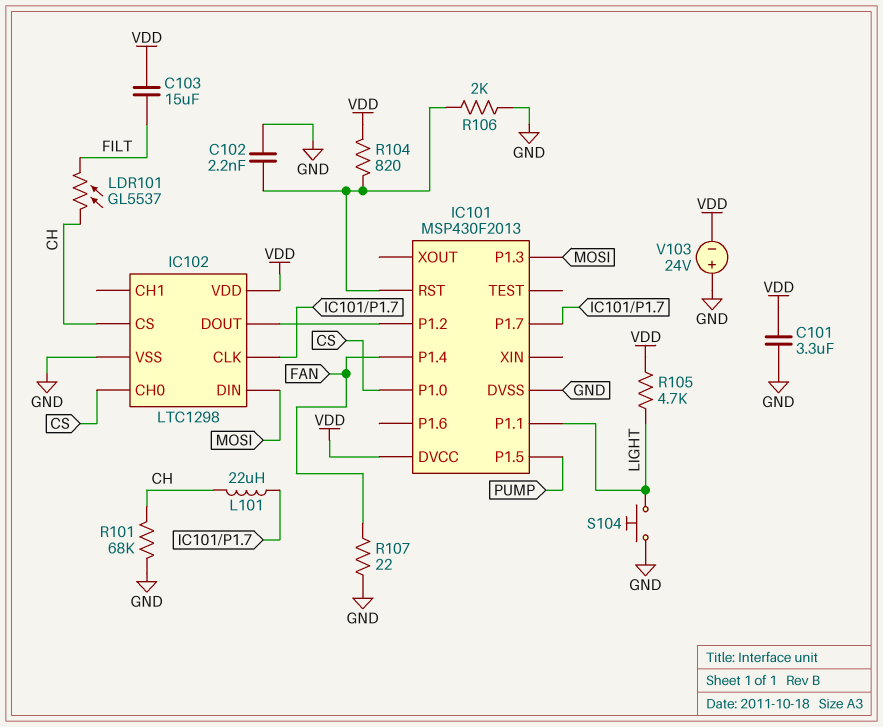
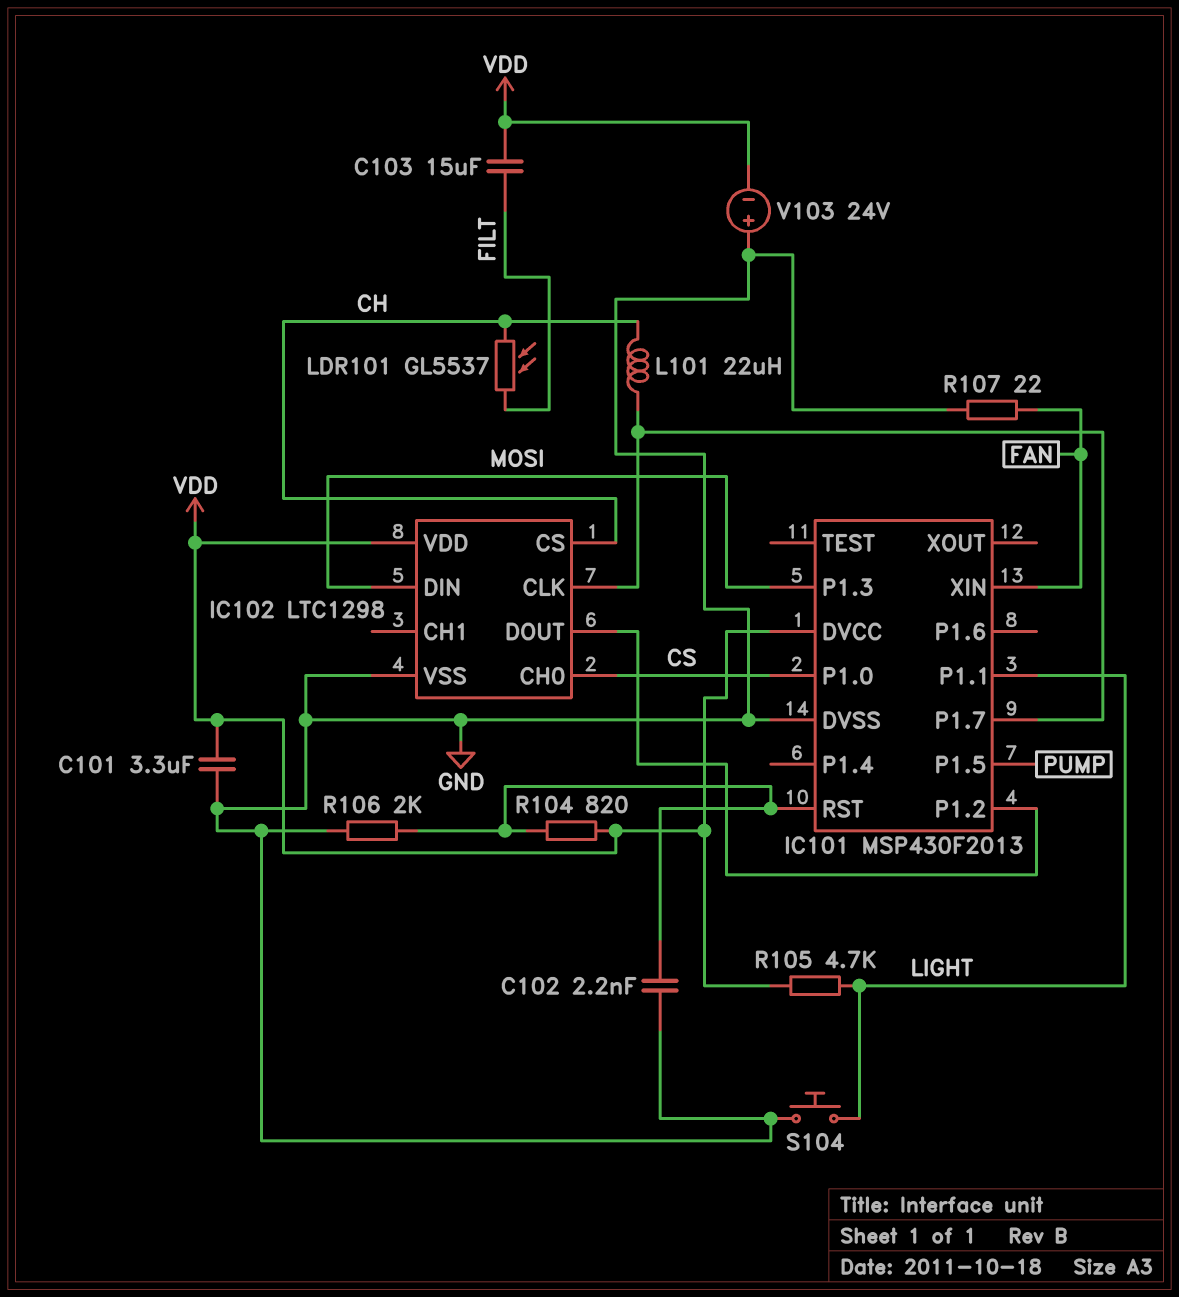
IC101 pin P1.4: FAN -> none
IC101 pin XIN: none -> FAN
R101: 68k (CH, GND) -> none

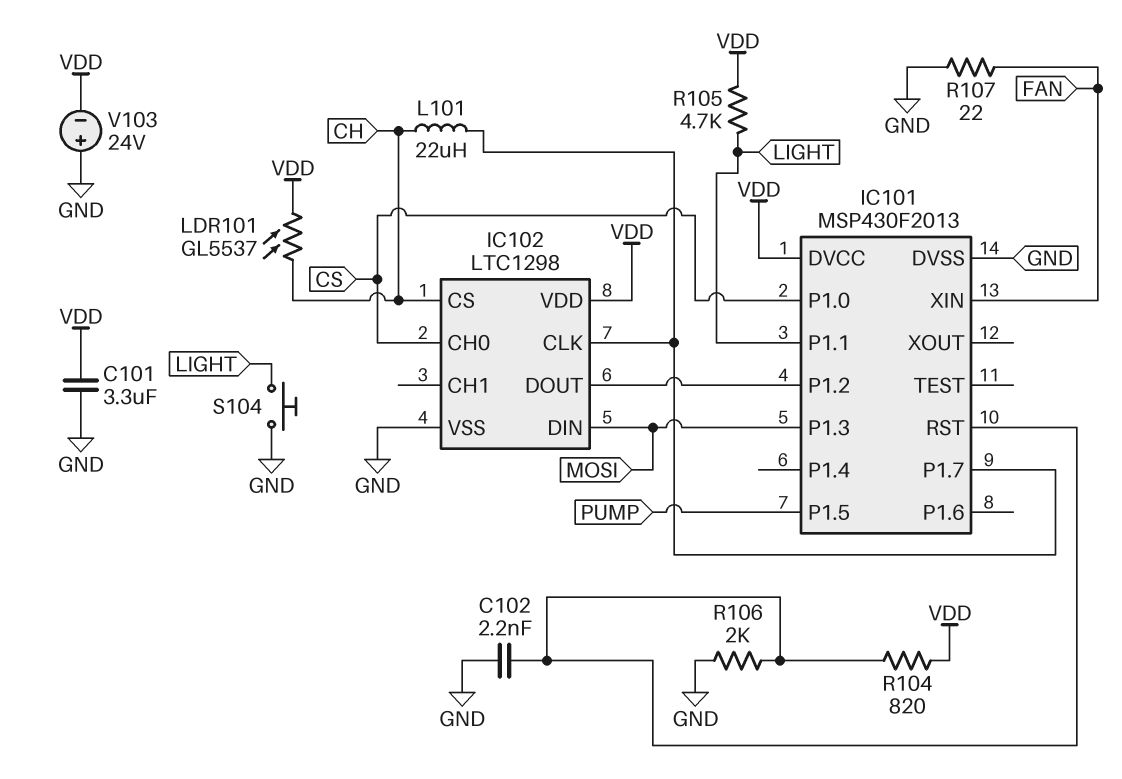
C103: 15uF (FILT, VDD) -> none
LDR101: GL5537 (CH, FILT) -> GL5537 (CH, VDD)

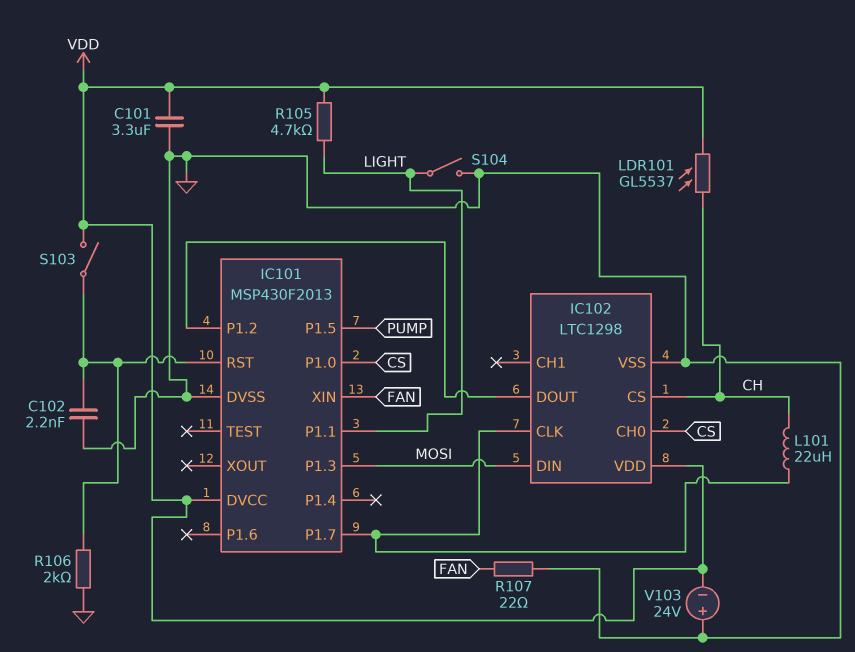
R104: 820 (IC101/RST, VDD) -> none
S103: none -> switch (IC101/RST, VDD)
S104: button (GND, LIGHT) -> switch (GND, LIGHT)

